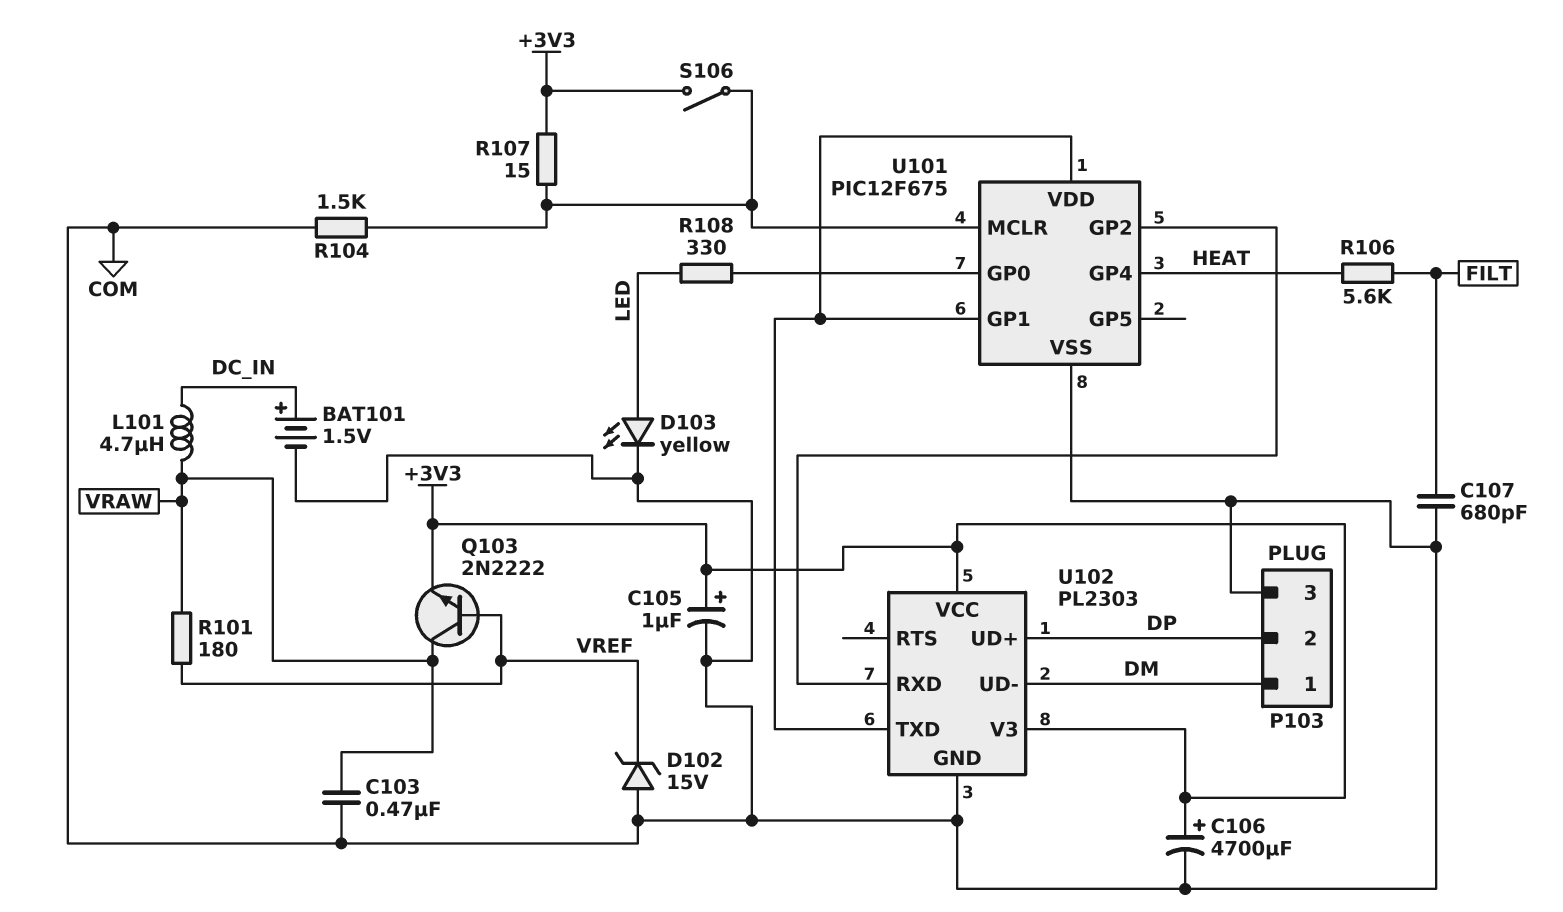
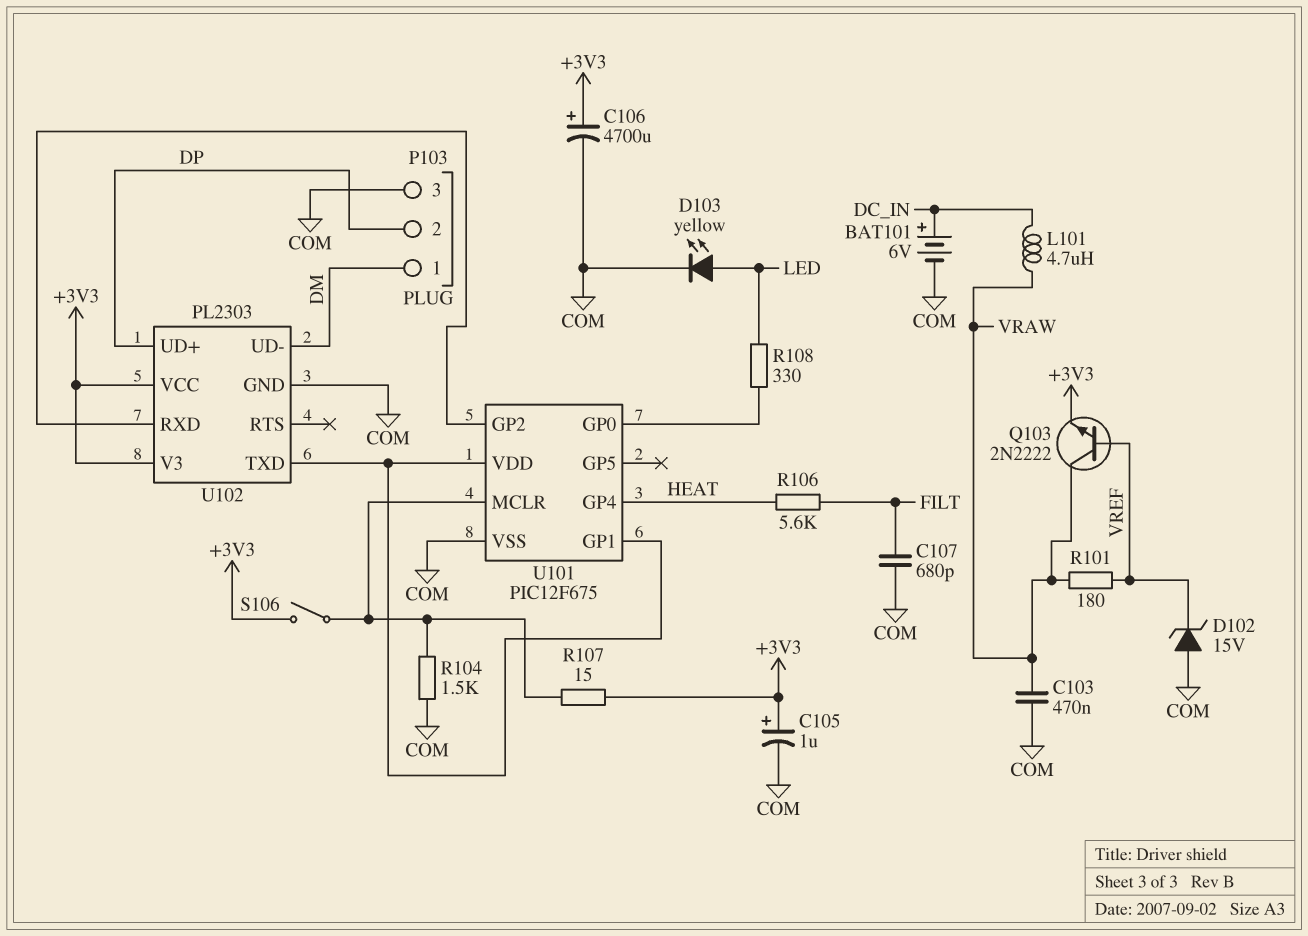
BAT101: 1.5V (plus DC_IN, minus COM) -> 6V (plus DC_IN, minus COM)

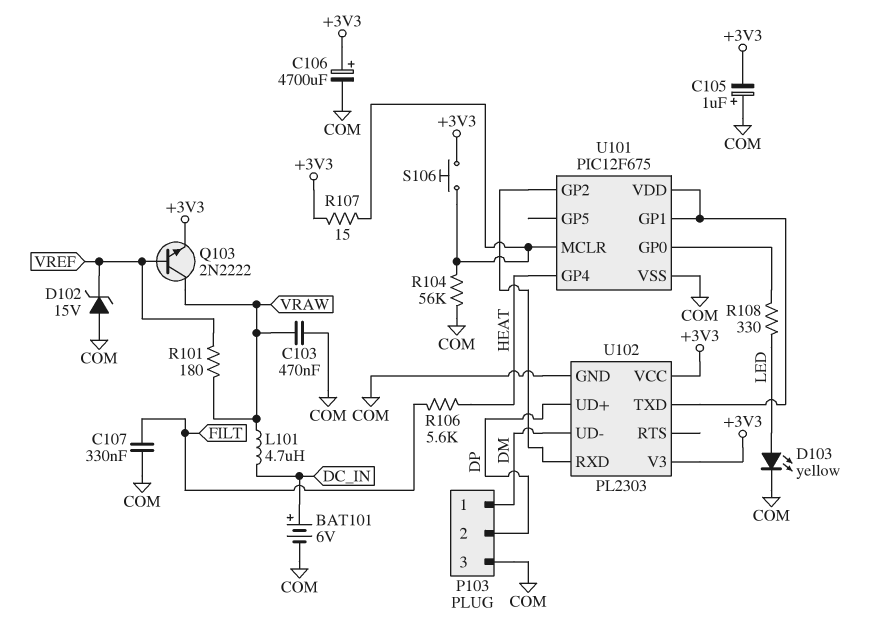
C105: 1uF (plus +3V3, minus COM) -> 1uF (plus COM, minus +3V3)
C107: 680pF (COM, FILT) -> 330nF (COM, FILT)
R104: 1.5k (COM, U101/MCLR) -> 56k (COM, U101/MCLR)
S106: switch (+3V3, U101/MCLR) -> button (+3V3, U101/MCLR)

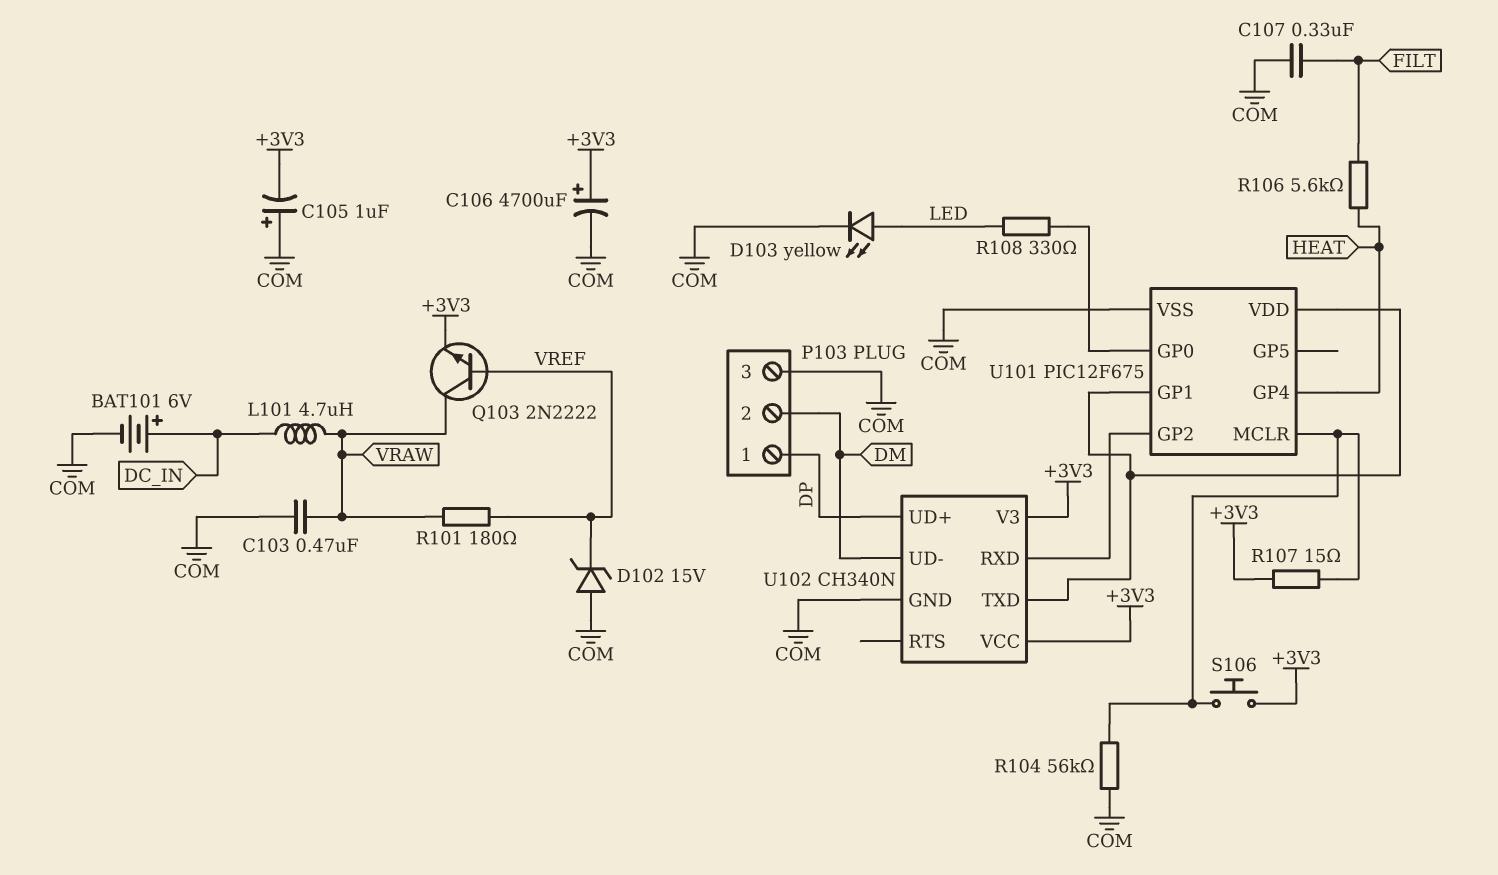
P103 pin 1: DM -> DP
P103 pin 2: DP -> DM
U102: PL2303 -> CH340N

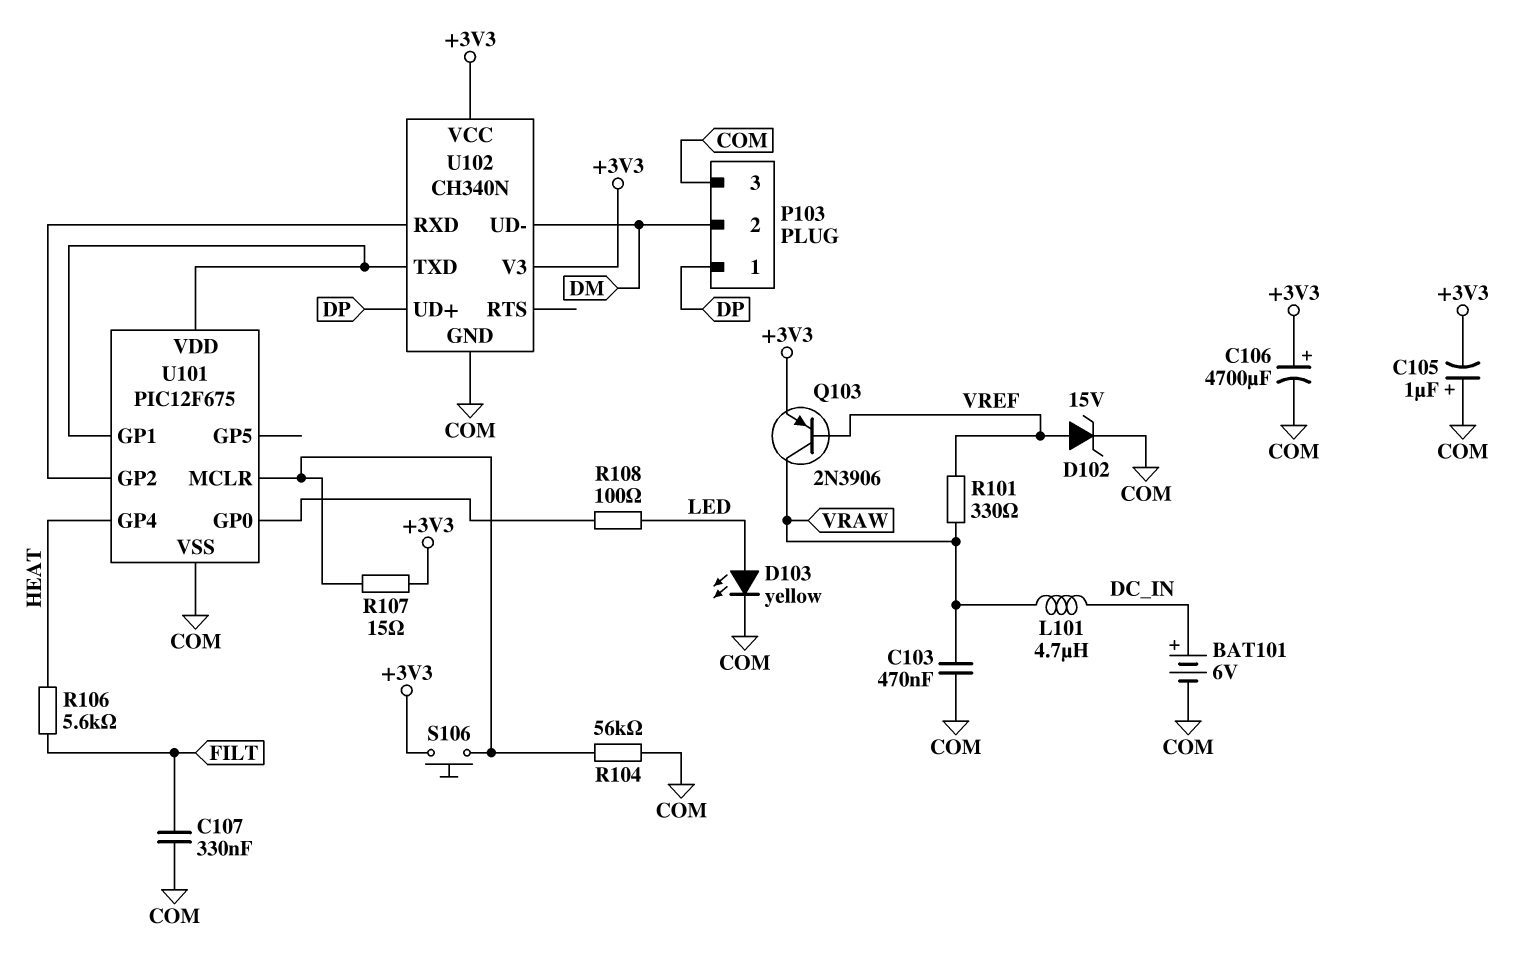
D102: zener 15V (A COM, K VREF) -> zener 15V (A VREF, K COM)
Q103: NPN 2N2222 (B VREF, C VRAW, E +3V3) -> PNP 2N3906 (B VREF, C VRAW, E +3V3)
R101: 180 (VRAW, VREF) -> 330 (VRAW, VREF)
R108: 330 (LED, U101/GP0) -> 100 (LED, U101/GP0)

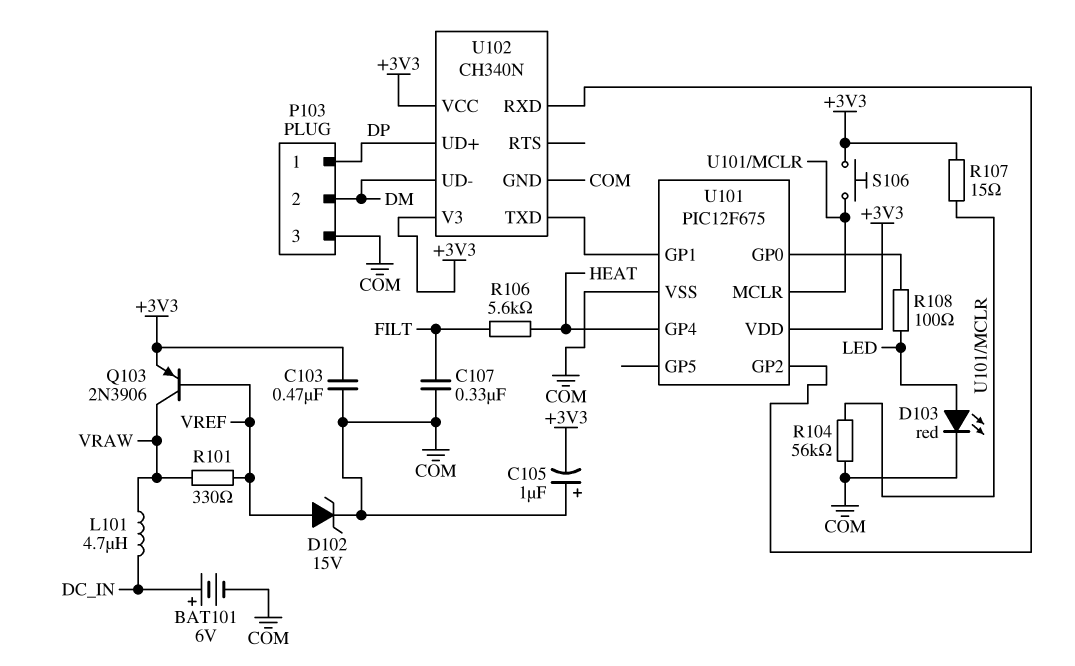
C103: 470nF (COM, VRAW) -> 470nF (+3V3, COM)
C106: 4700uF (plus +3V3, minus COM) -> none
D103: LED yellow (A LED, K COM) -> LED red (A LED, K COM)
U101 pin VDD: U101/GP1 -> +3V3

